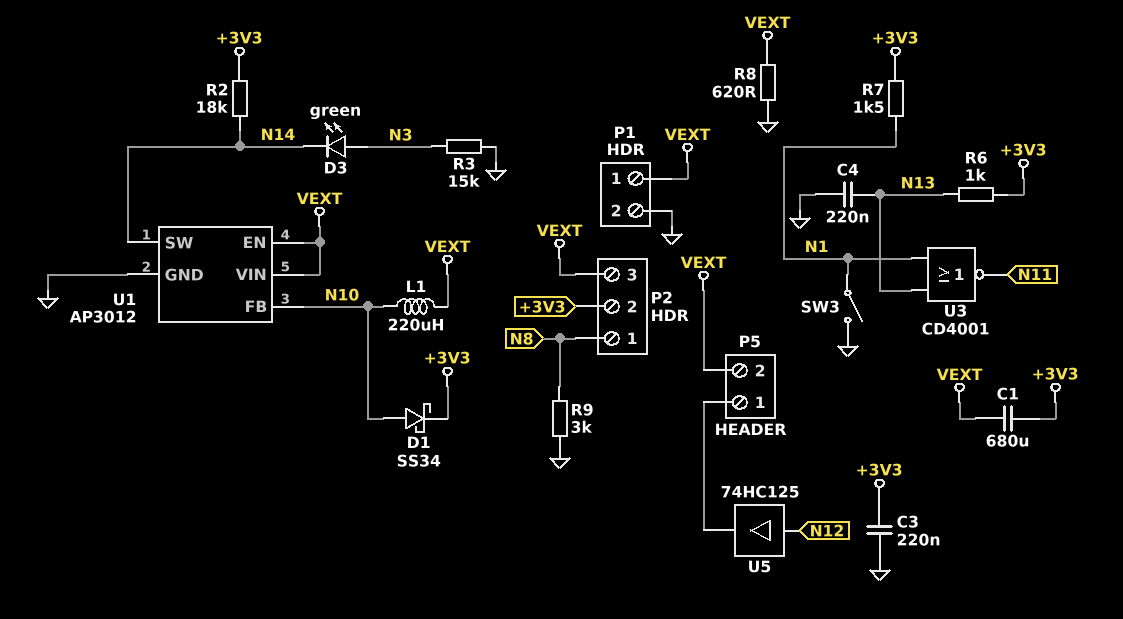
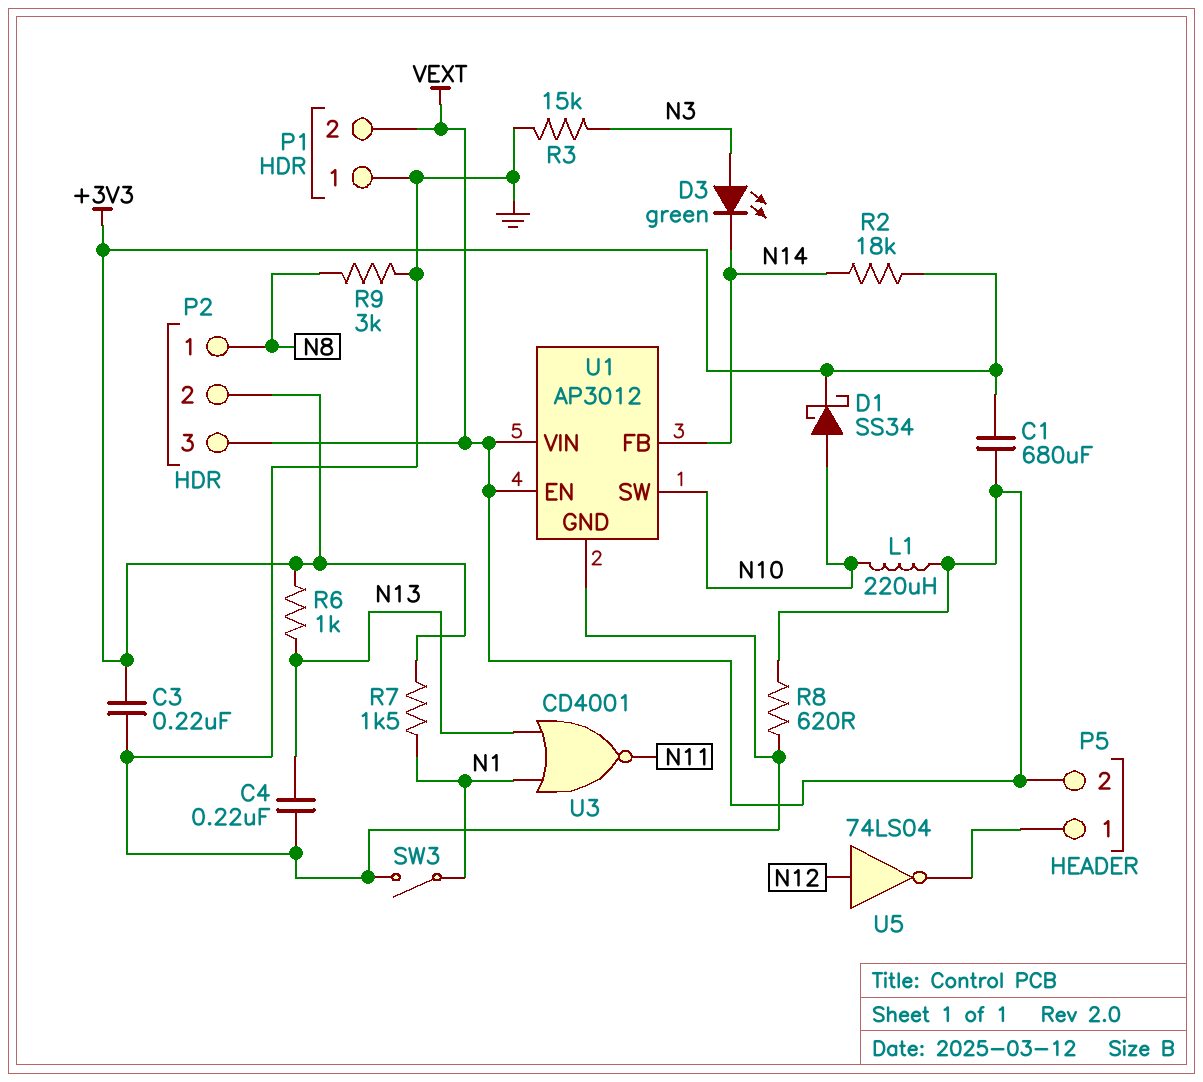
P1 pin 1: VEXT -> GND
P1 pin 2: GND -> VEXT
U1 pin FB: N10 -> N14
U1 pin SW: N14 -> N10
U5: buffer 74HC125 (in N12, out P5/1) -> NOT 74LS04 (in N12, out P5/1)

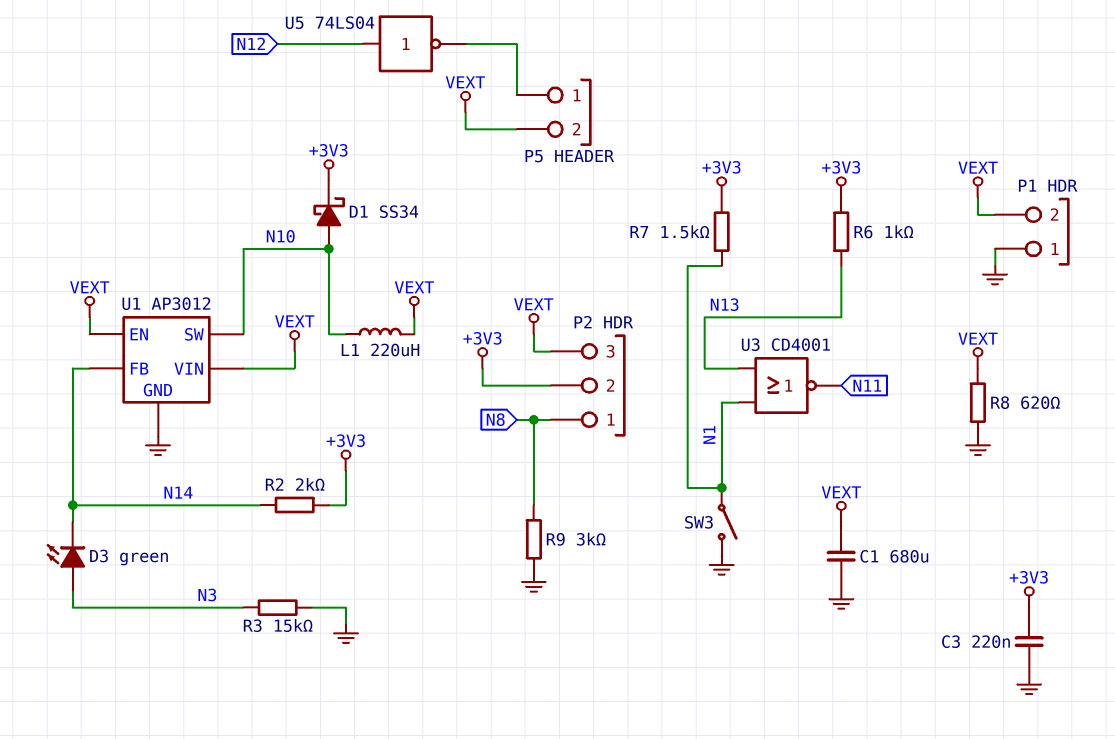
C1: 680uF (+3V3, VEXT) -> 680uF (GND, VEXT)
C4: 220nF (GND, N13) -> none
R2: 18k (+3V3, N14) -> 2k (+3V3, N14)

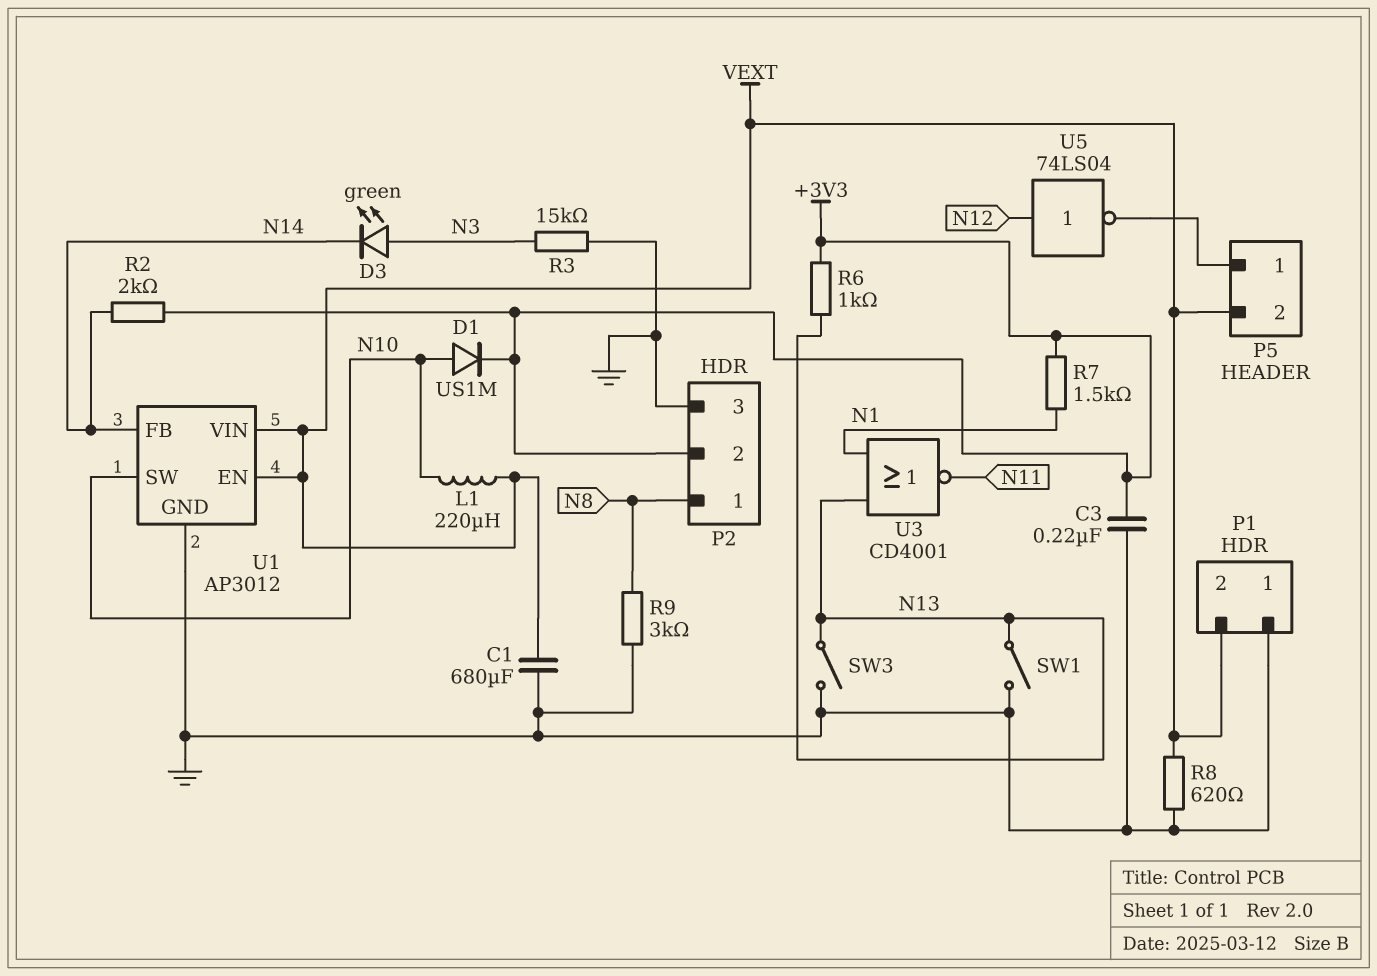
D1: schottky SS34 (A N10, K +3V3) -> diode US1M (A N10, K +3V3)
P2 pin 3: VEXT -> GND
SW1: none -> switch (GND, N13)
SW3: switch (GND, N1) -> switch (GND, N13)

